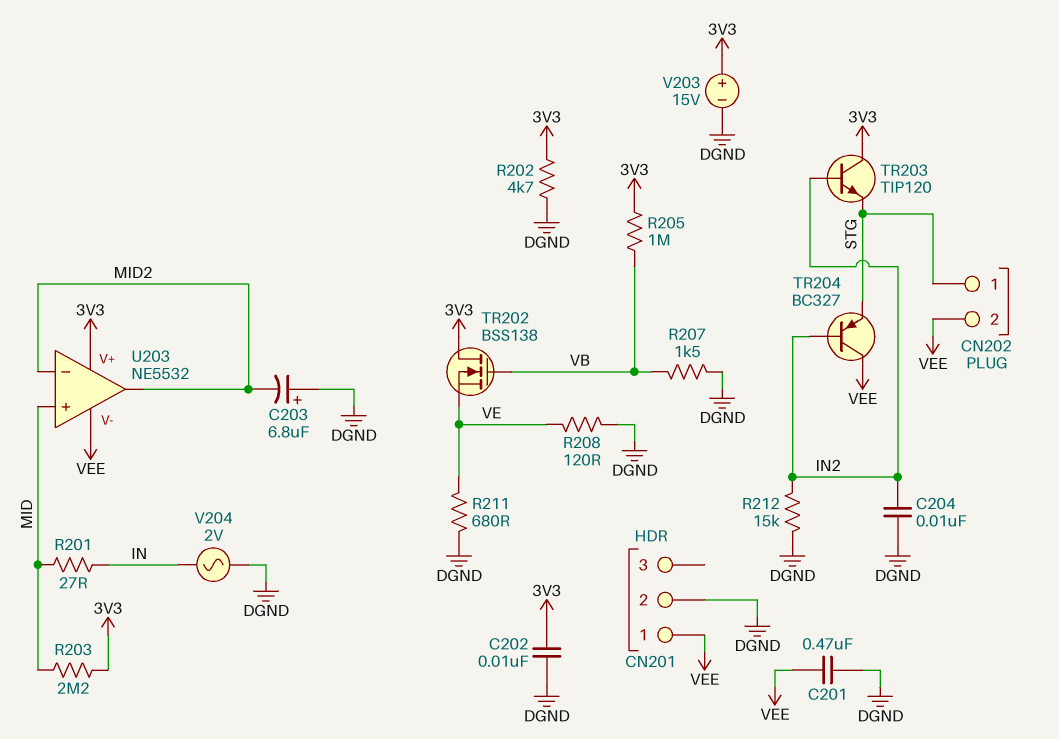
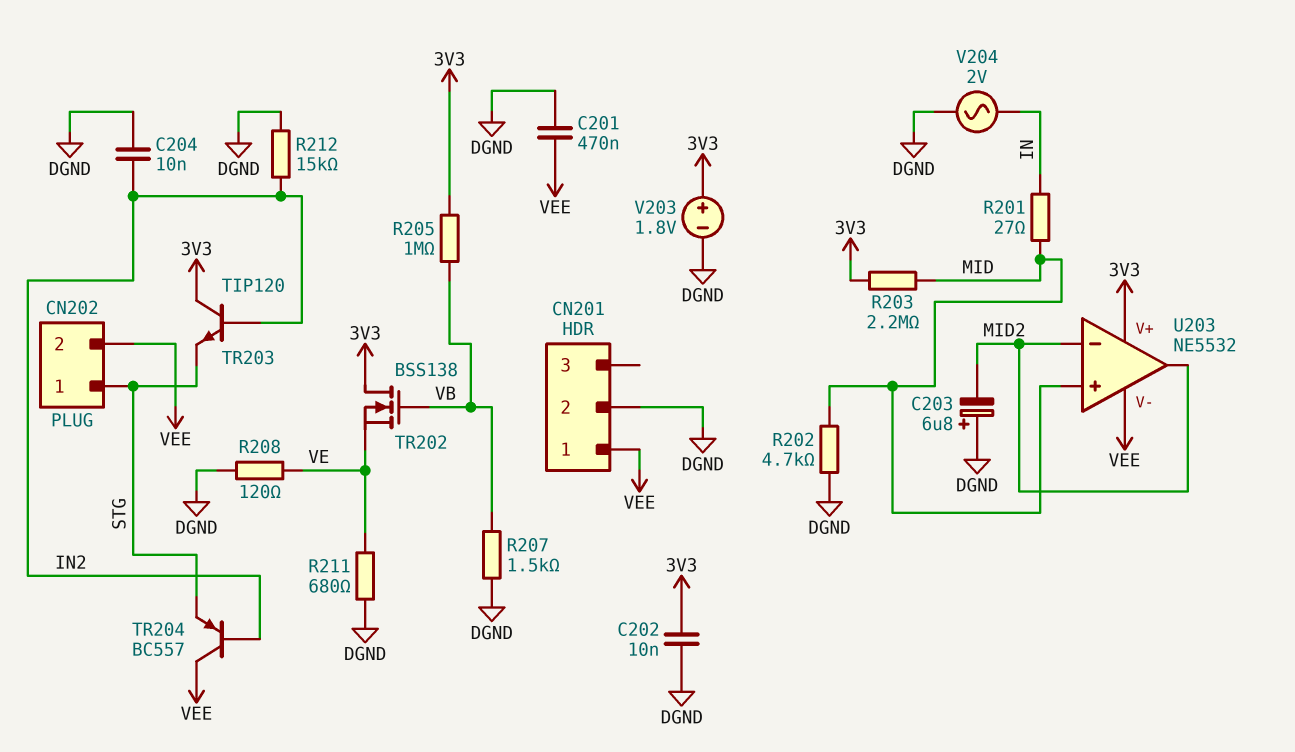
R202: 4.7k (3V3, DGND) -> 4.7k (DGND, MID)
TR204: PNP BC327 (B IN2, C VEE, E STG) -> PNP BC557 (B IN2, C VEE, E STG)
V203: 15V (plus 3V3, minus DGND) -> 1.8V (plus 3V3, minus DGND)

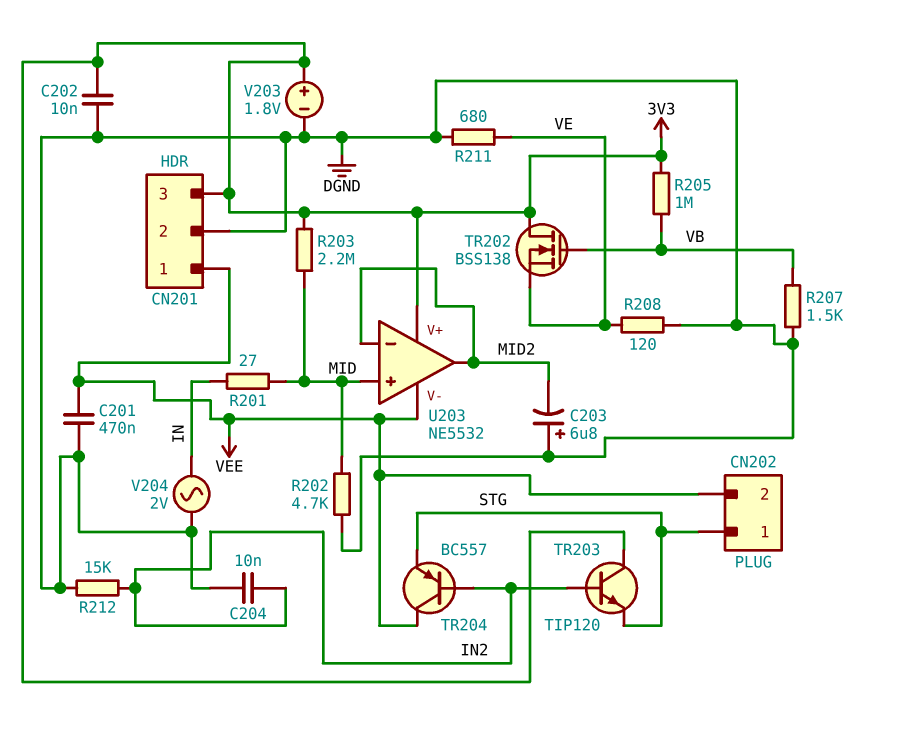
CN201 pin 3: none -> 3V3

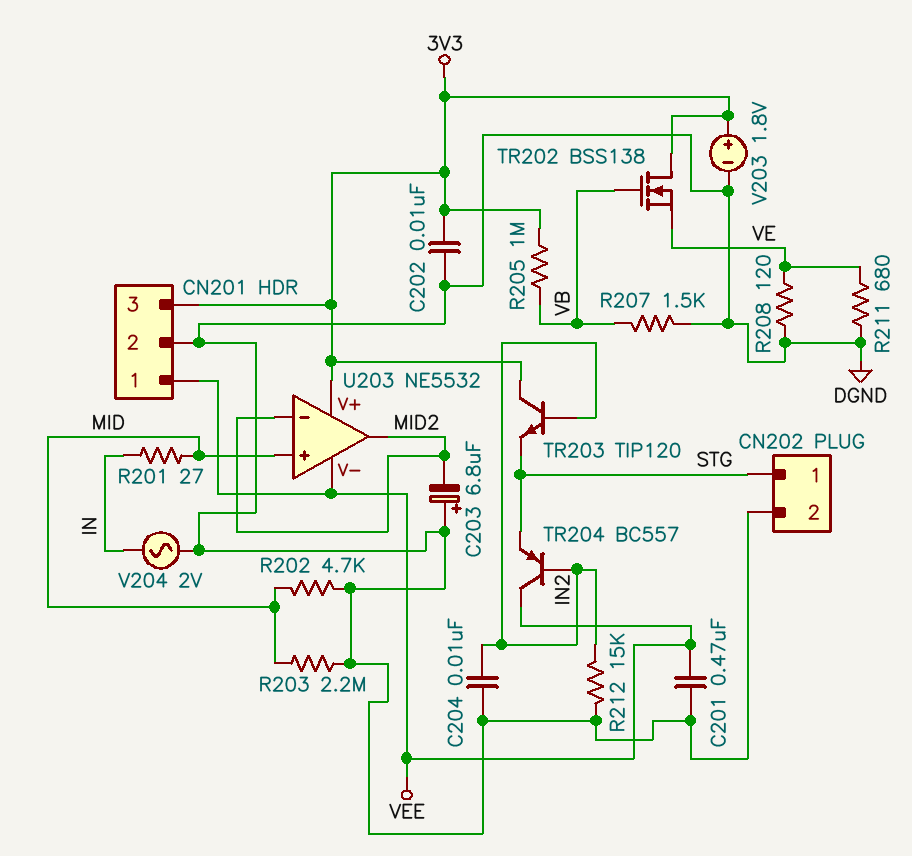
CN202 pin 2: VEE -> DGND
R203: 2.2M (3V3, MID) -> 2.2M (DGND, MID)

